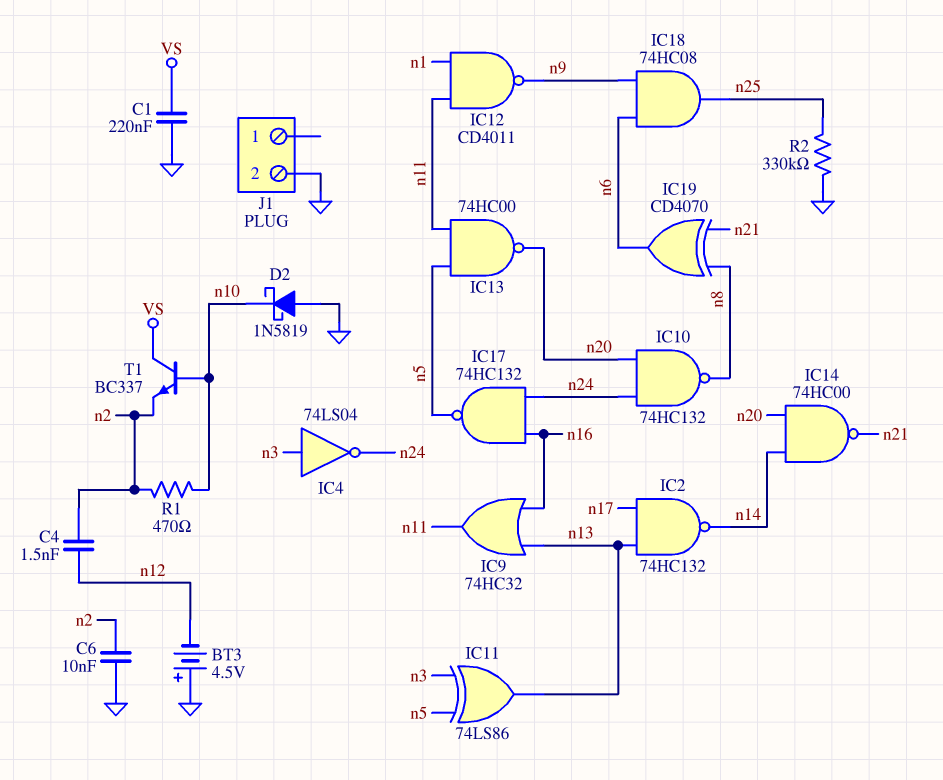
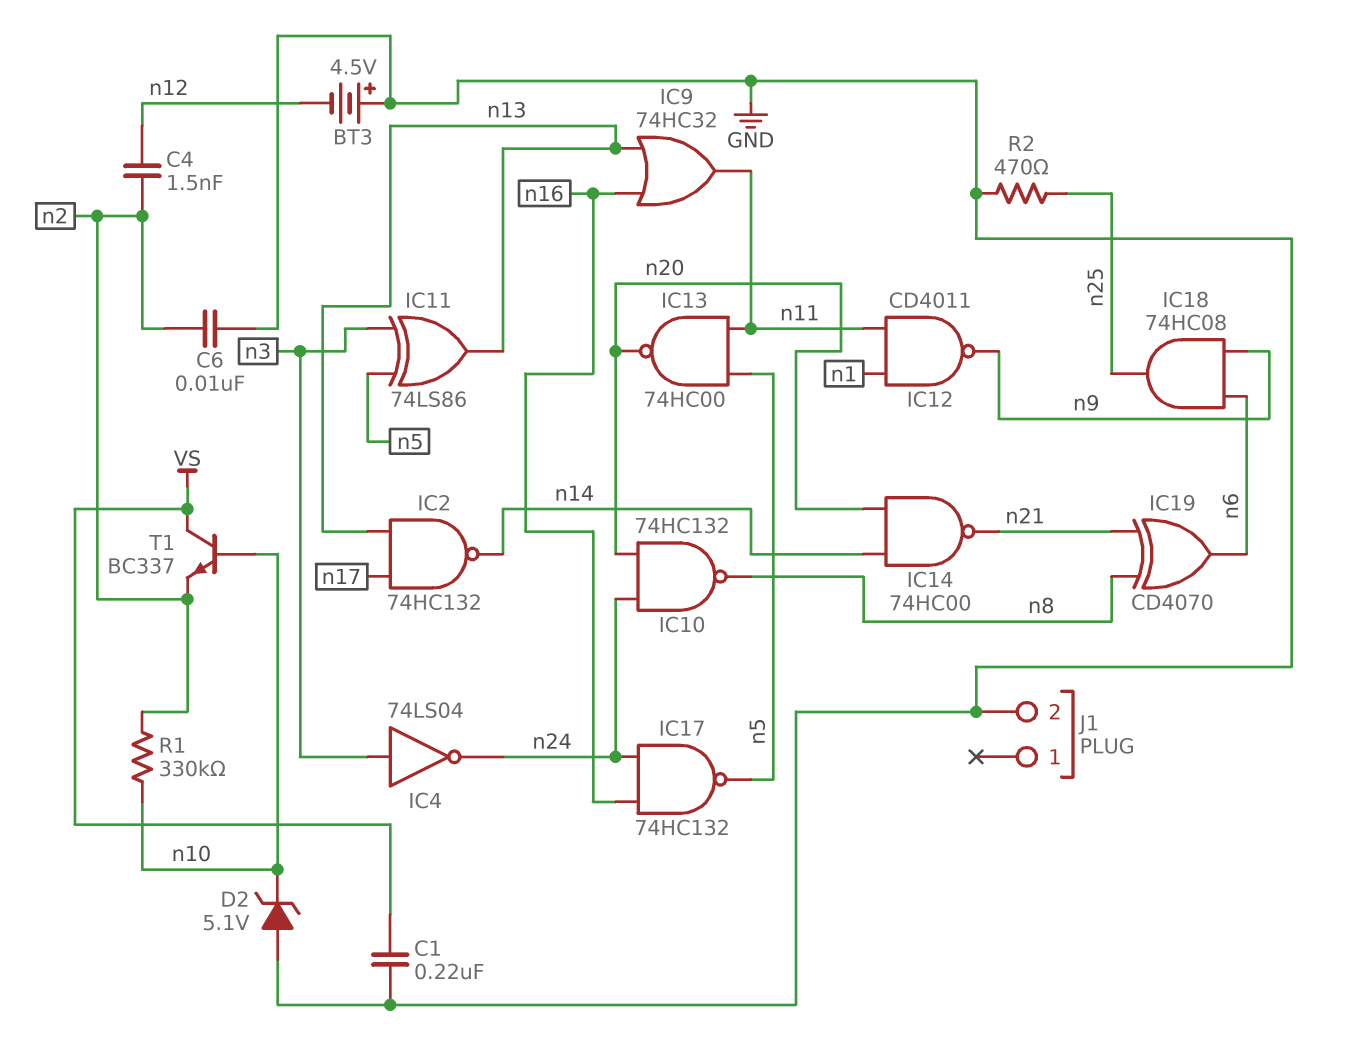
D2: schottky 1N5819 (A GND, K n10) -> zener 5.1V (A GND, K n10)
R1: 470 (n2, n10) -> 330k (n2, n10)
R2: 330k (GND, n25) -> 470 (GND, n25)

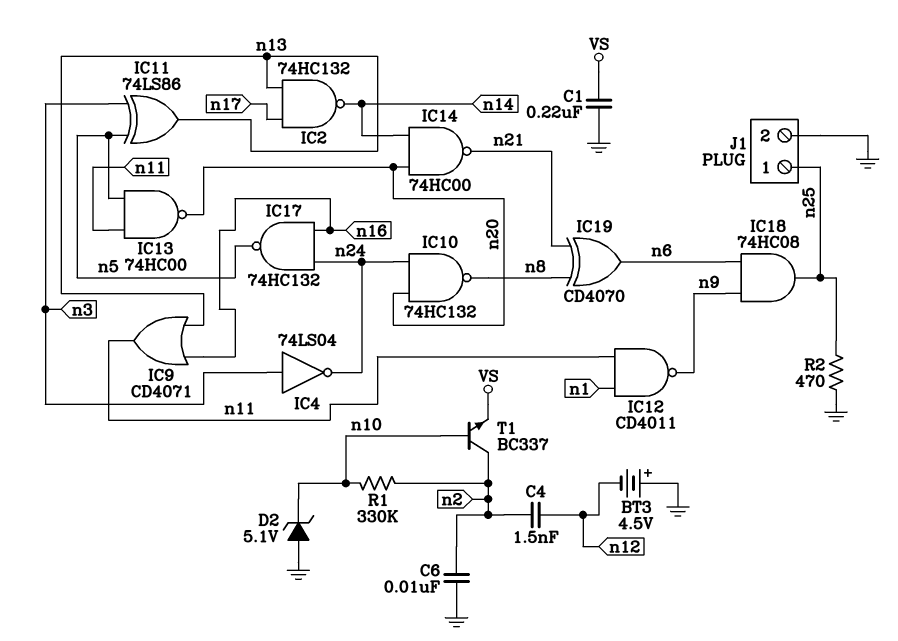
IC9: OR 74HC32 (in n13, in n16, out n11) -> OR CD4071 (in n13, in n16, out n11)
J1 pin 1: none -> n25
T1: NPN BC337 (B n10, C VS, E n2) -> NPN BC337 (B n10, C n2, E VS)

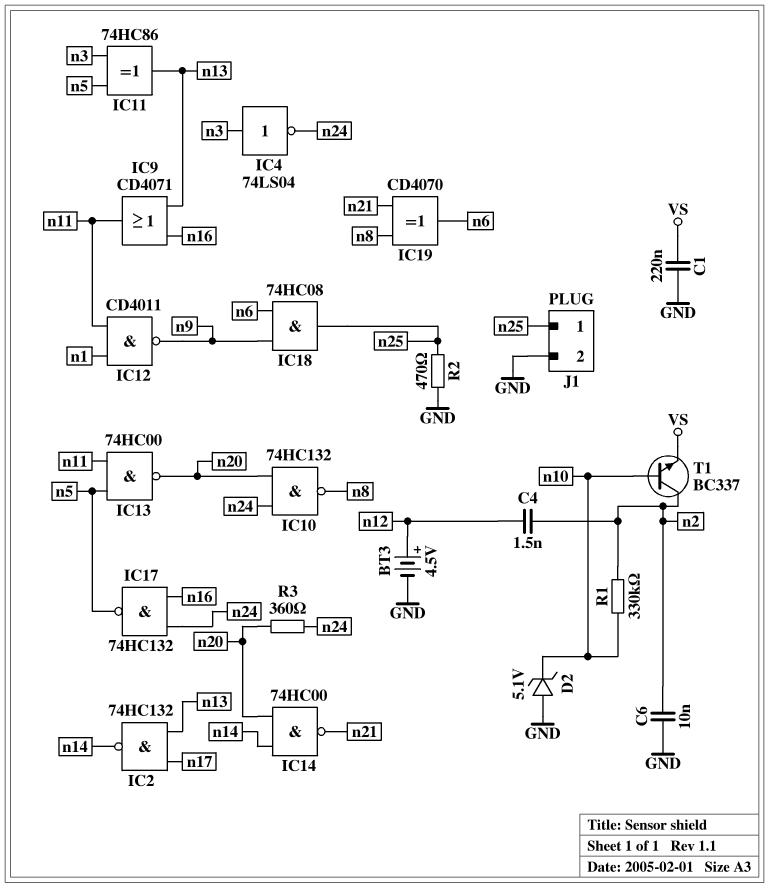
BT3: 4.5V (plus GND, minus n12) -> 4.5V (plus n12, minus GND)
IC11: XOR 74LS86 (in n3, in n5, out n13) -> XOR 74HC86 (in n3, in n5, out n13)
R3: none -> 360 (n20, n24)

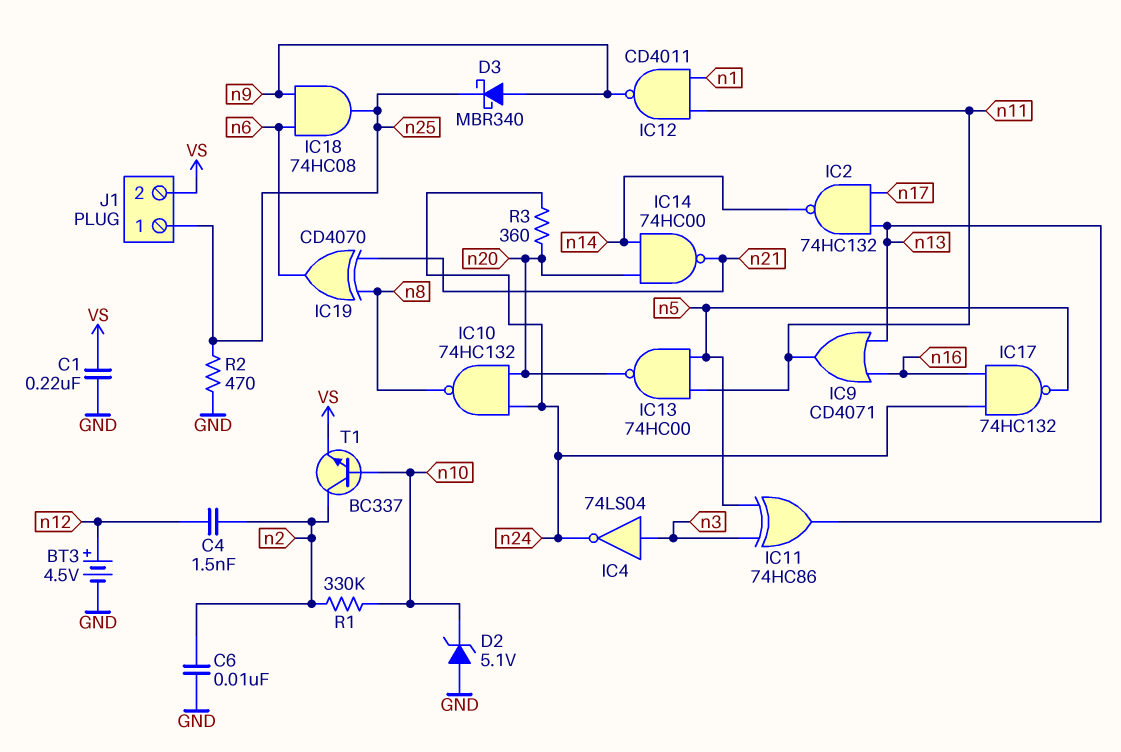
D3: none -> schottky MBR340 (A n9, K n25)
J1 pin 2: GND -> VS

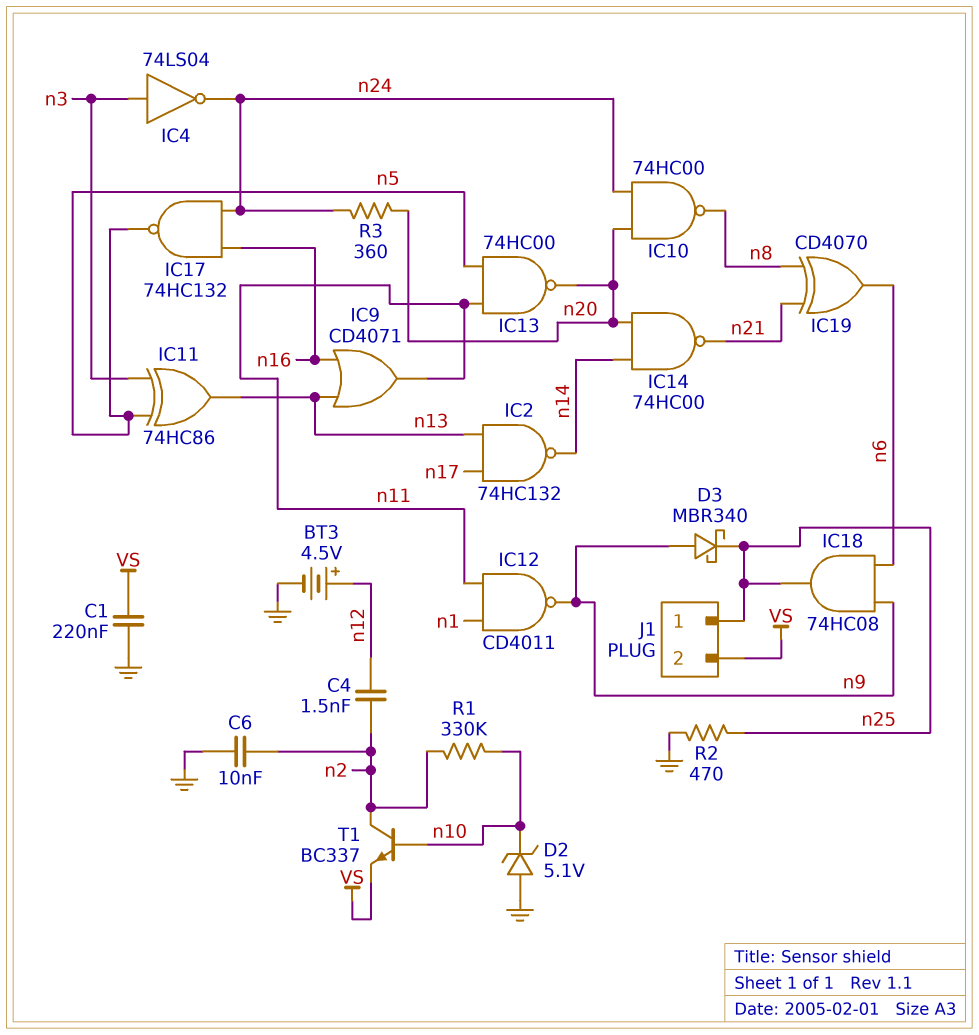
IC10: NAND 74HC132 (in n20, in n24, out n8) -> NAND 74HC00 (in n20, in n24, out n8)

